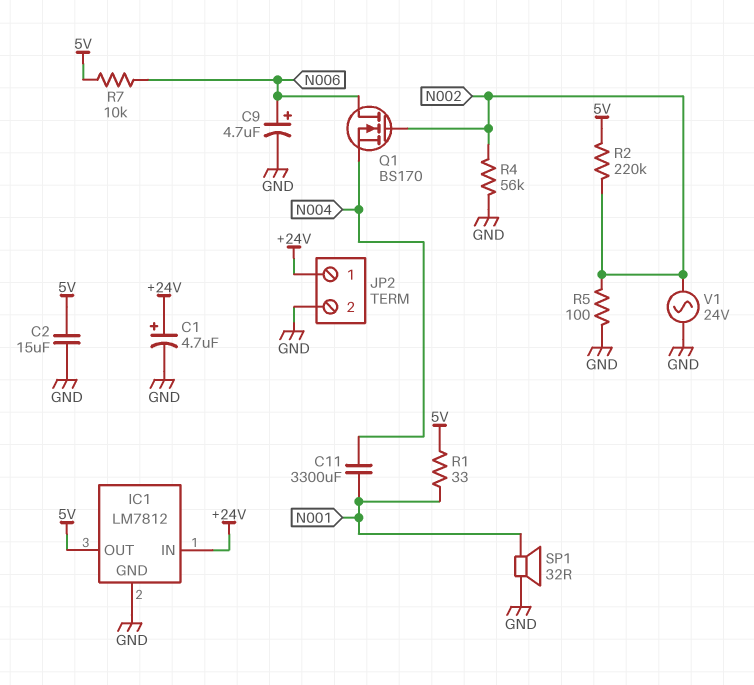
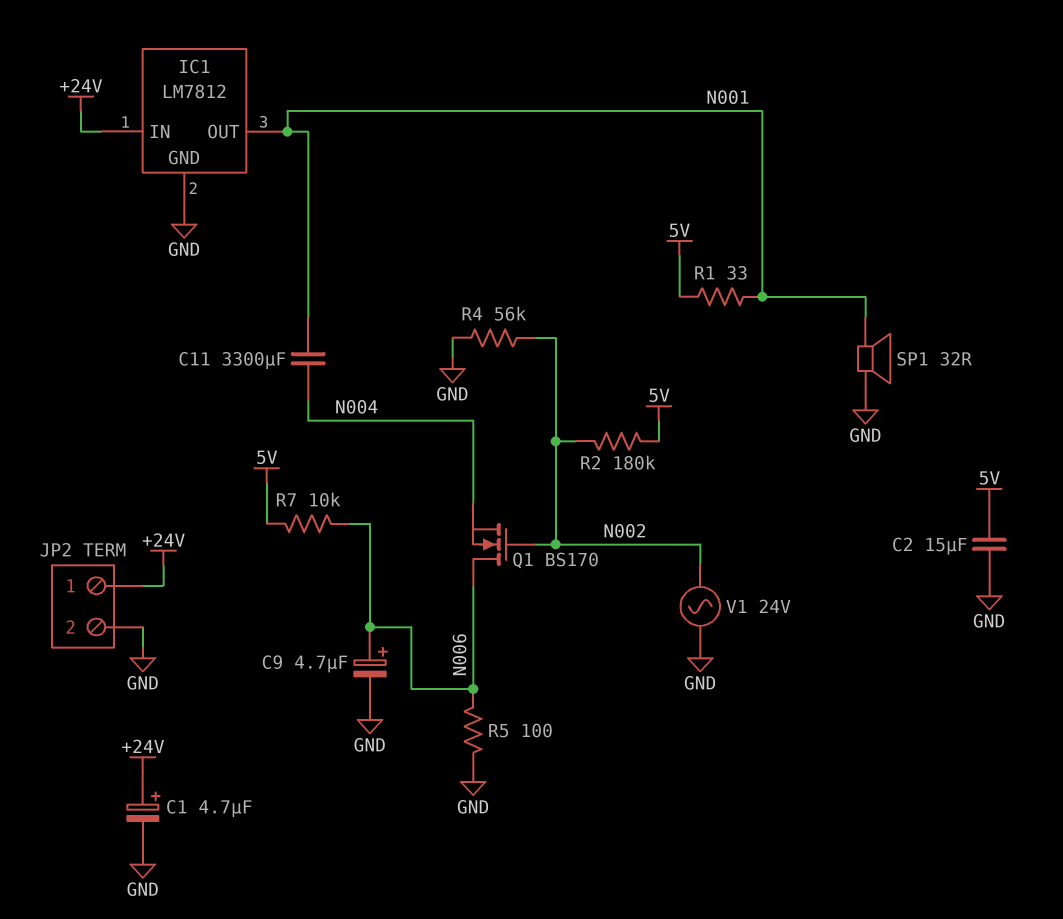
IC1 pin OUT: 5V -> N001
R2: 220k (5V, N002) -> 180k (5V, N002)
R5: 100 (GND, N002) -> 100 (GND, N006)

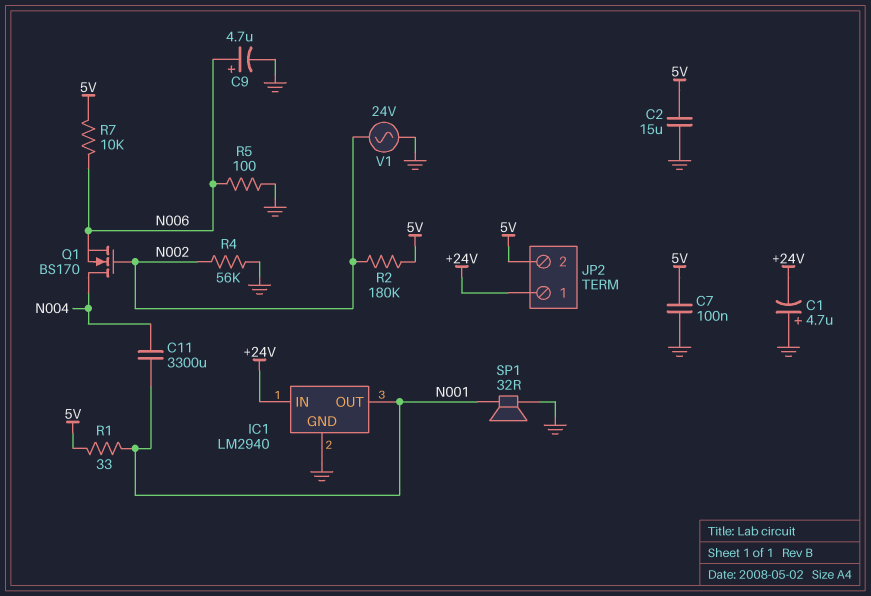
C1: 4.7uF (plus +24V, minus GND) -> 4.7uF (plus GND, minus +24V)
C7: none -> 100nF (5V, GND)
IC1: LM7812 -> LM2940
JP2 pin 2: GND -> 5V
Q1: NMOS BS170 (G N002, D N006, S N004) -> NMOS BS170 (G N002, D N004, S N006)

